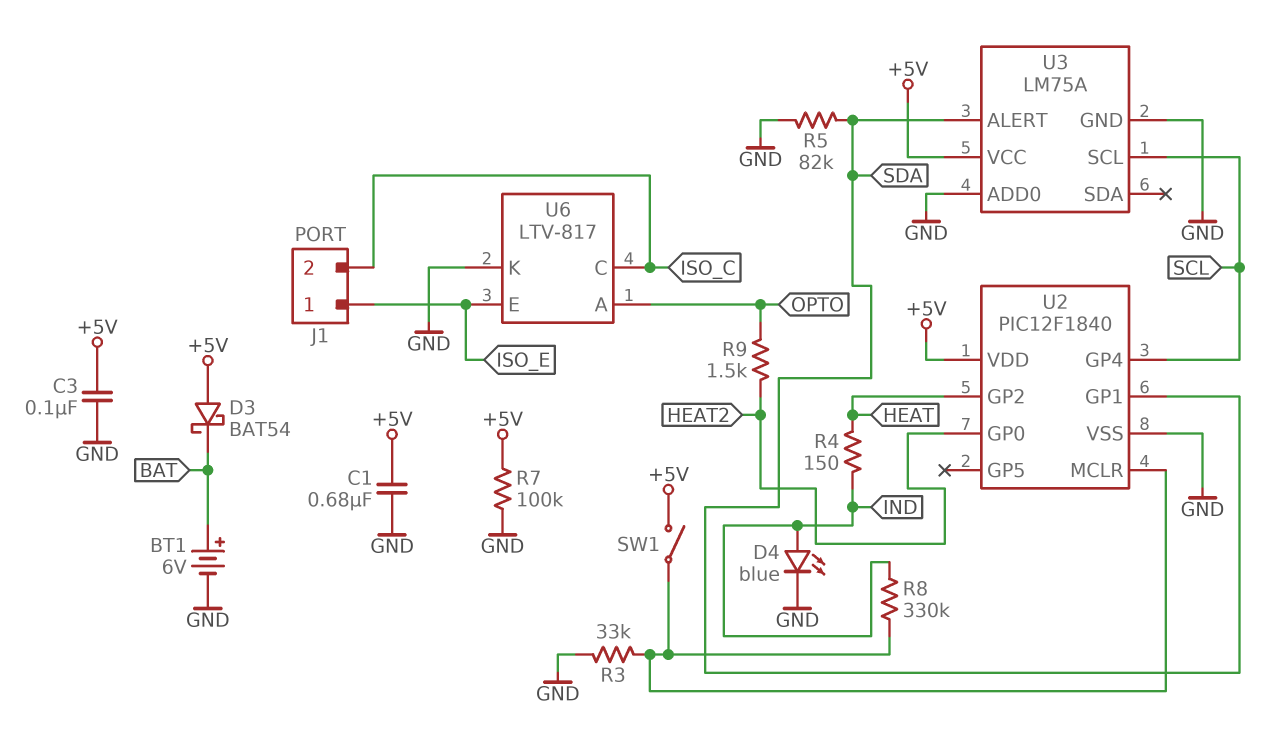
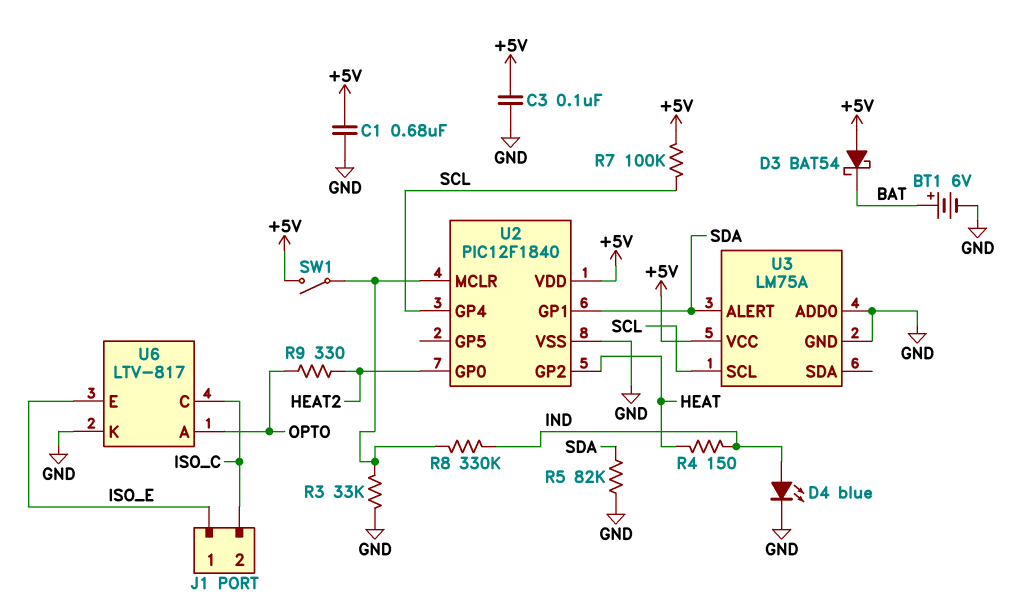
R7: 100k (+5V, GND) -> 100k (+5V, SCL)
R9: 1.5k (HEAT2, OPTO) -> 330 (HEAT2, OPTO)

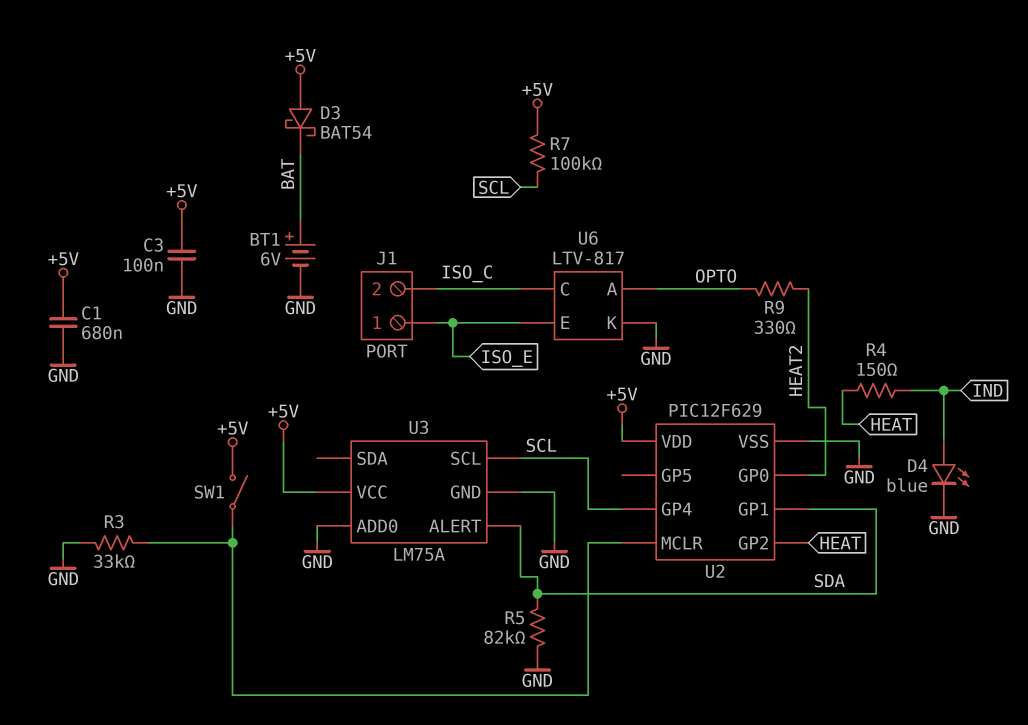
R8: 330k (IND, U2/MCLR) -> none
U2: PIC12F1840 -> PIC12F629

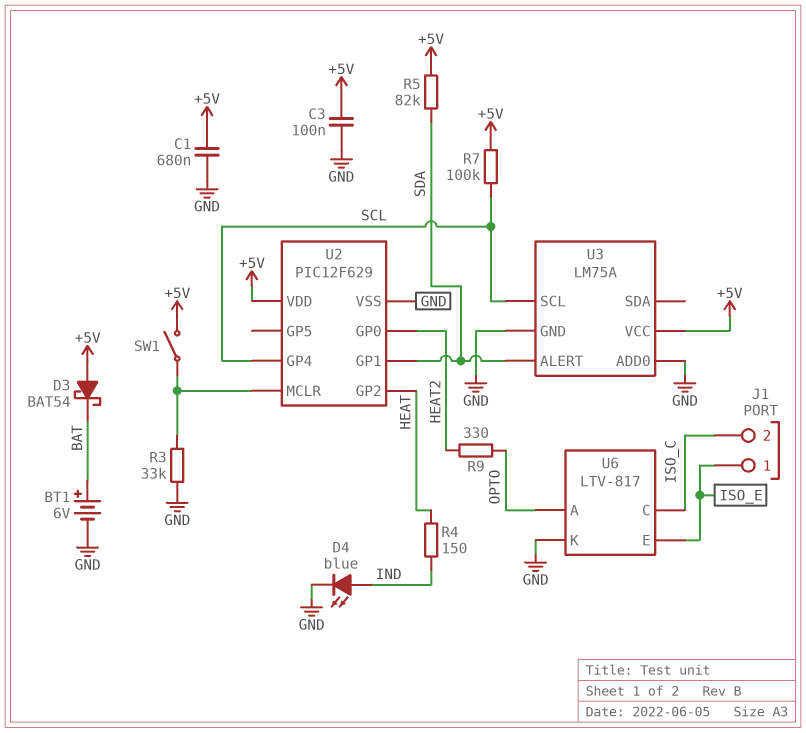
R5: 82k (GND, SDA) -> 82k (+5V, SDA)

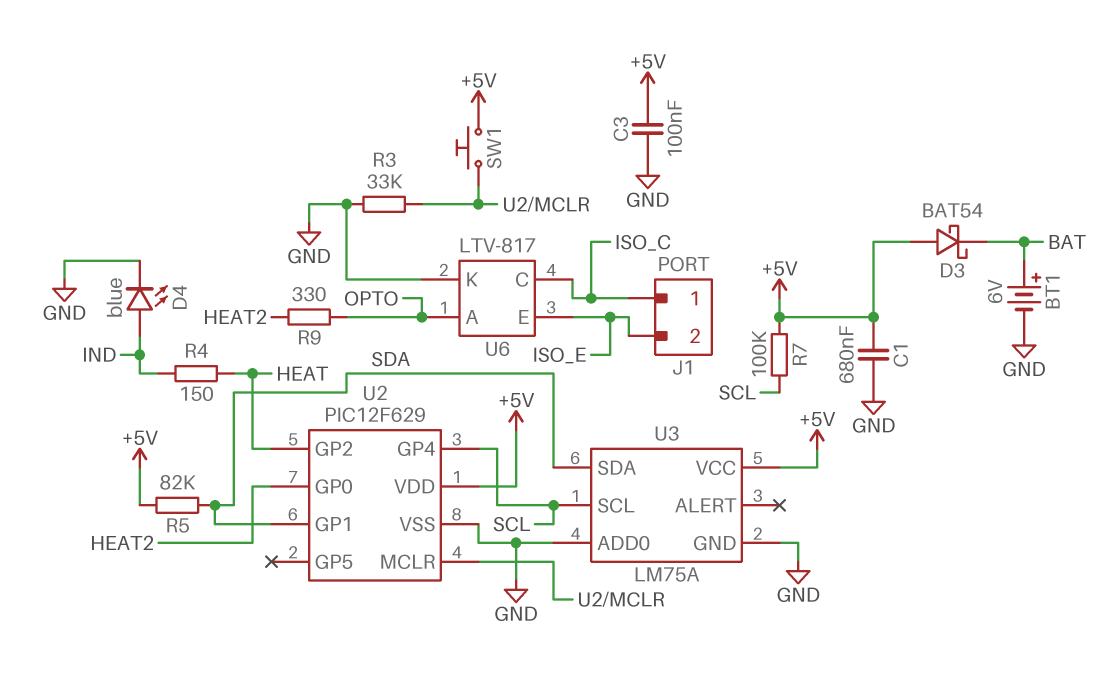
J1 pin 1: ISO_E -> ISO_C
J1 pin 2: ISO_C -> ISO_E
SW1: switch (+5V, U2/MCLR) -> button (+5V, U2/MCLR)
U3 pin ALERT: SDA -> none
U3 pin SDA: none -> SDA

